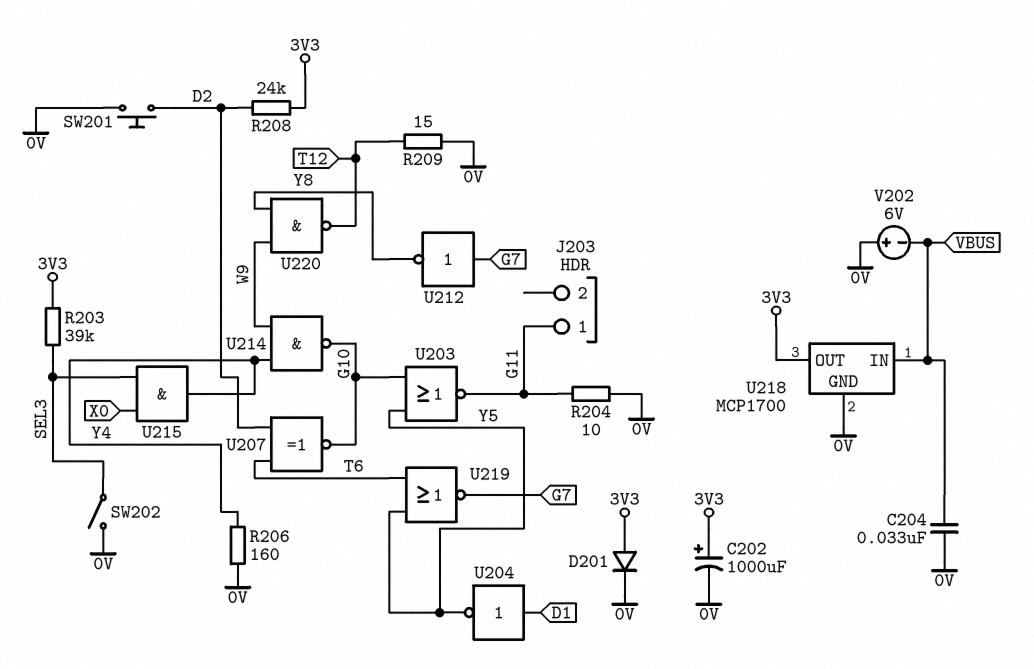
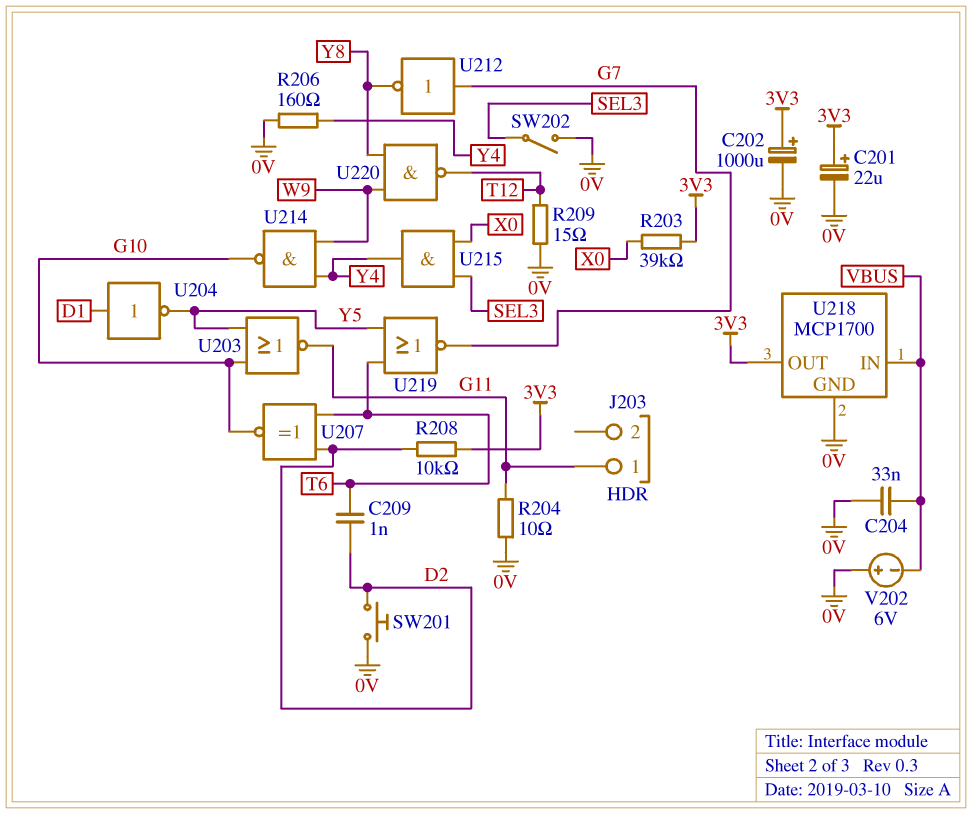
C201: none -> 22uF (plus 3V3, minus 0V)
C209: none -> 1nF (D2, T6)
D201: diode (A 3V3, K 0V) -> none
R203: 39k (3V3, SEL3) -> 39k (3V3, X0)
R208: 24k (3V3, D2) -> 10k (3V3, D2)

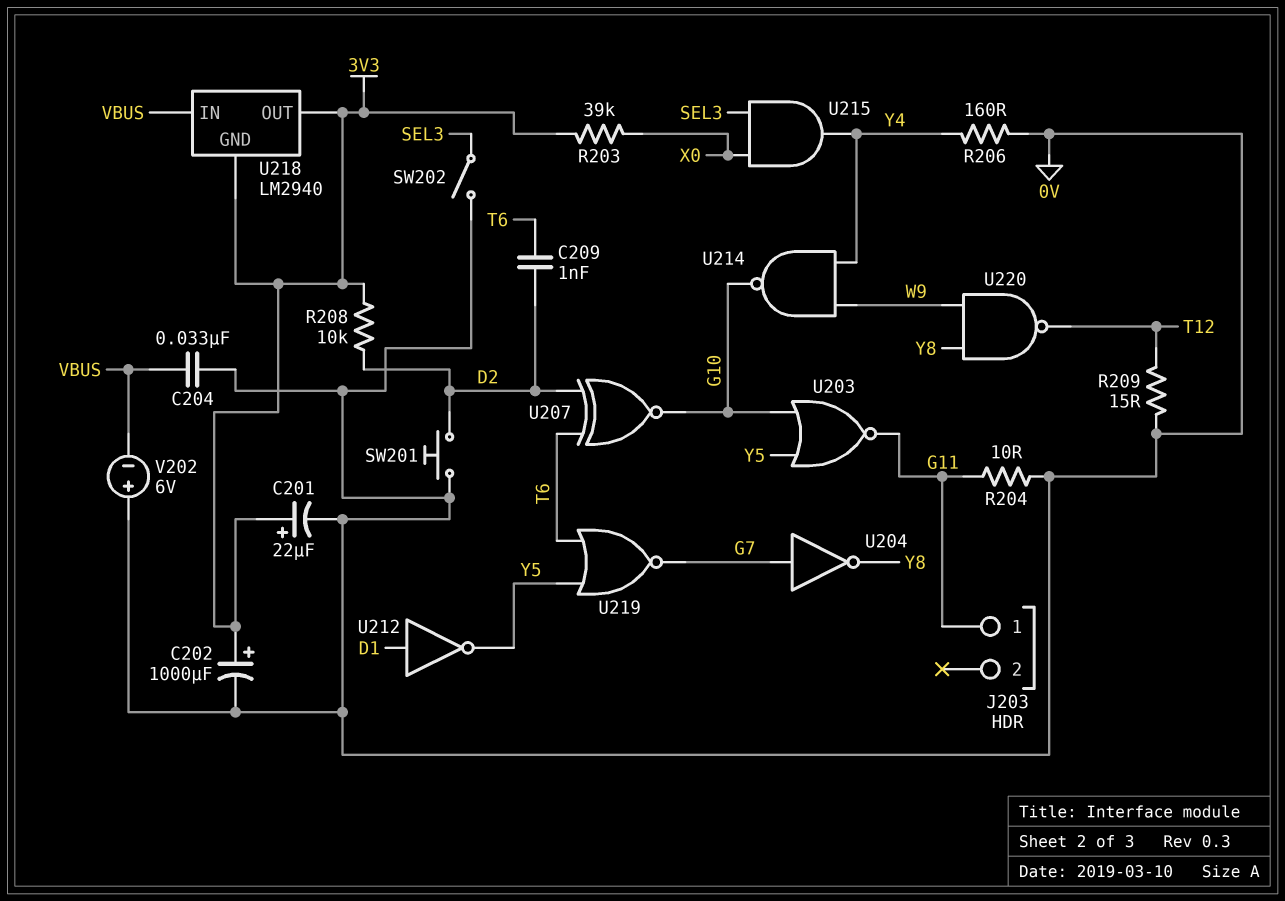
U204: NOT (in D1, out Y5) -> NOT (in G7, out Y8)
U212: NOT (in G7, out Y8) -> NOT (in D1, out Y5)
U218: MCP1700 -> LM2940
U218 pin GND: 0V -> 3V3

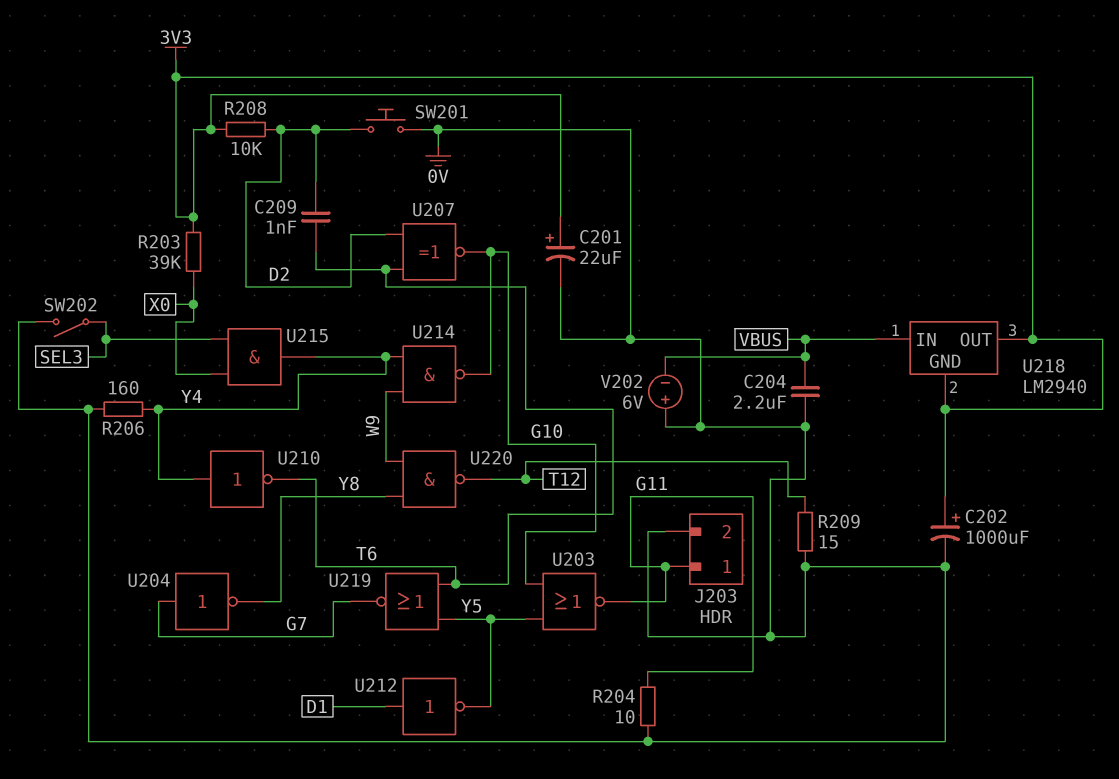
C204: 33nF (0V, VBUS) -> 2.2uF (0V, VBUS)
J203 pin 2: none -> 0V
U210: none -> NOT (in Y4, out T6)

